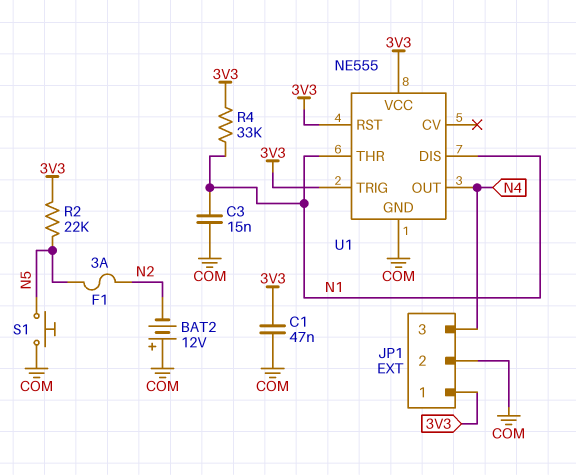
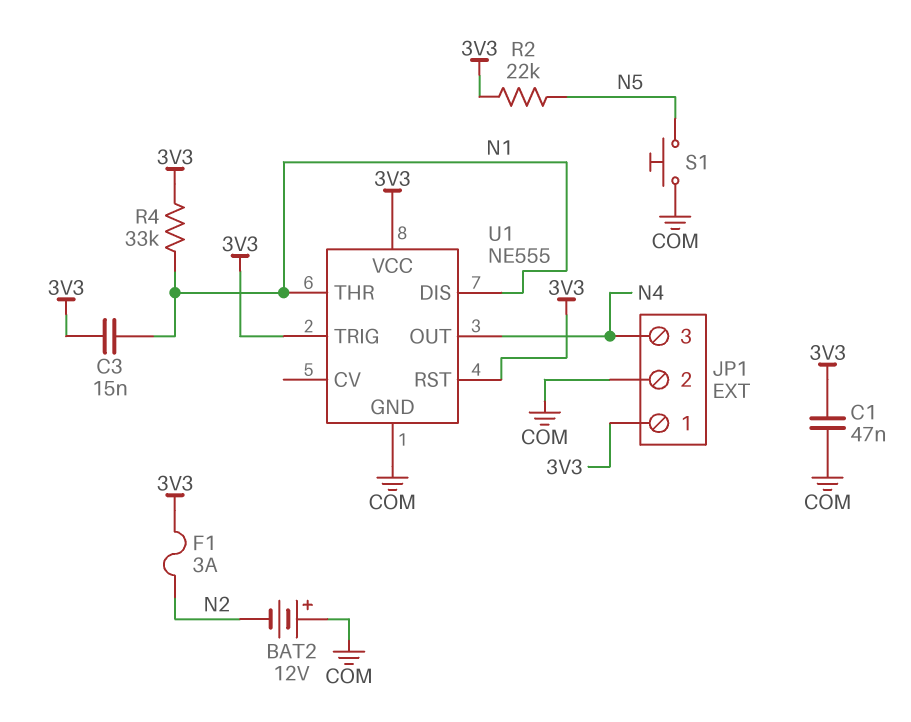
C3: 15nF (COM, N1) -> 15nF (3V3, N1)
F1: 3A (N2, N5) -> 3A (3V3, N2)

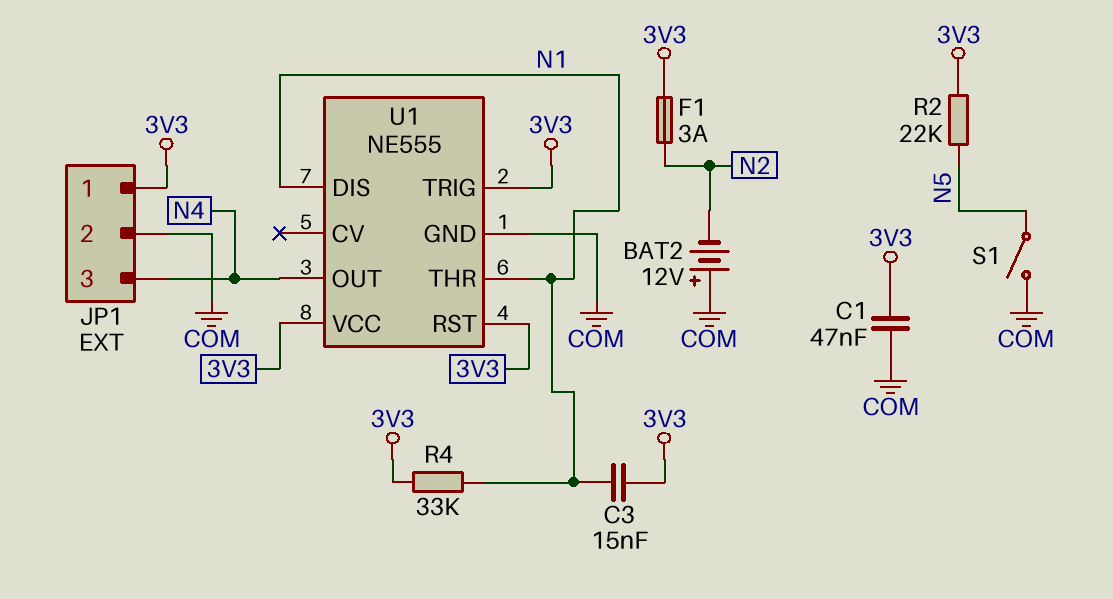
S1: button (COM, N5) -> switch (COM, N5)

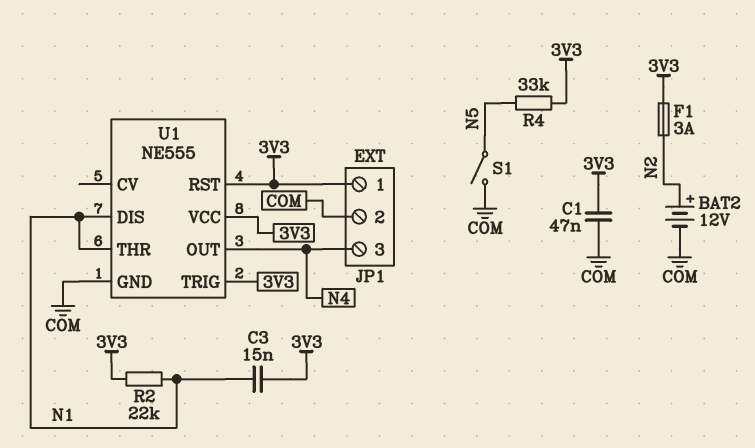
BAT2: 12V (plus COM, minus N2) -> 12V (plus N2, minus COM)
R2: 22k (3V3, N5) -> 22k (3V3, N1)
R4: 33k (3V3, N1) -> 33k (3V3, N5)

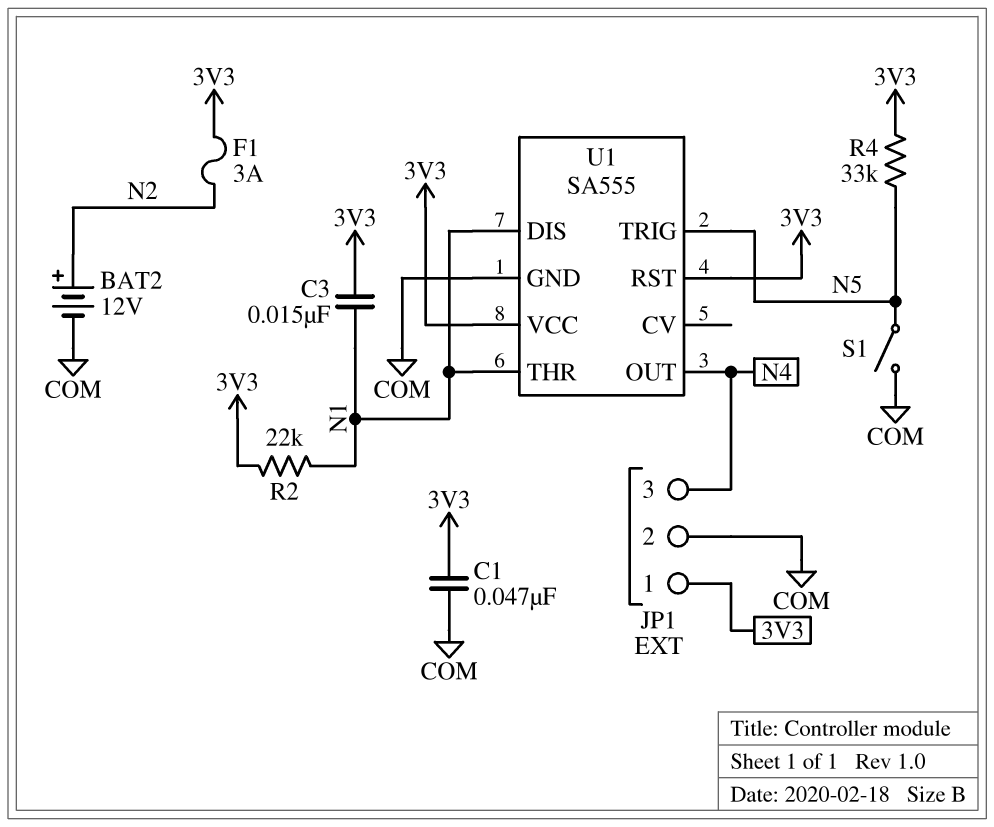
U1: NE555 -> SA555
U1 pin TRIG: 3V3 -> N5

